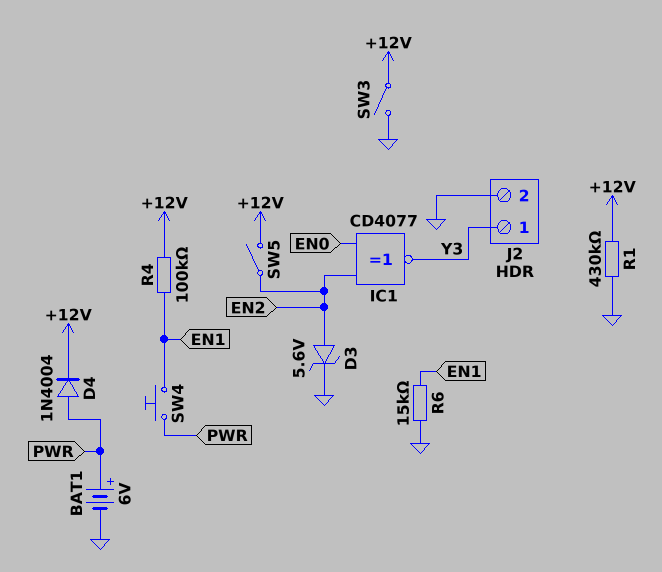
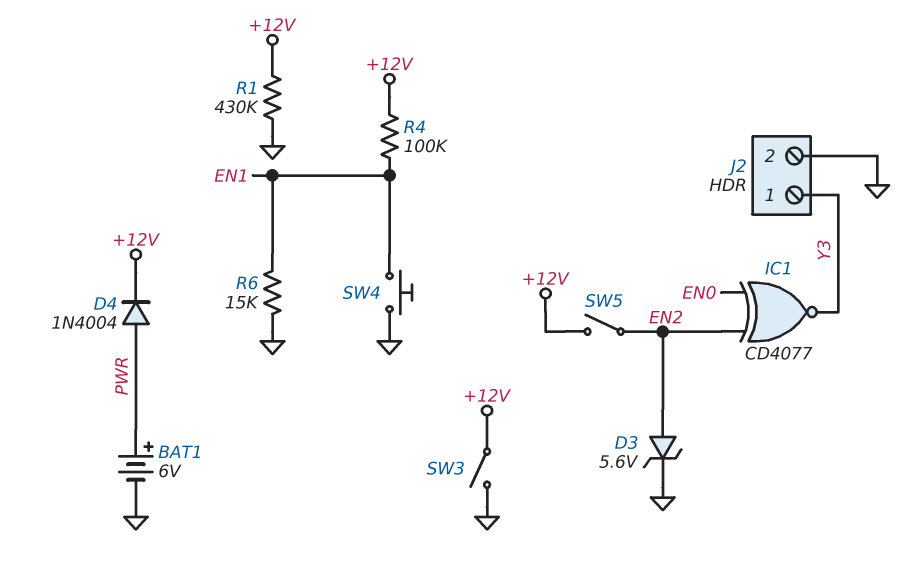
SW4: button (EN1, PWR) -> button (EN1, GND)

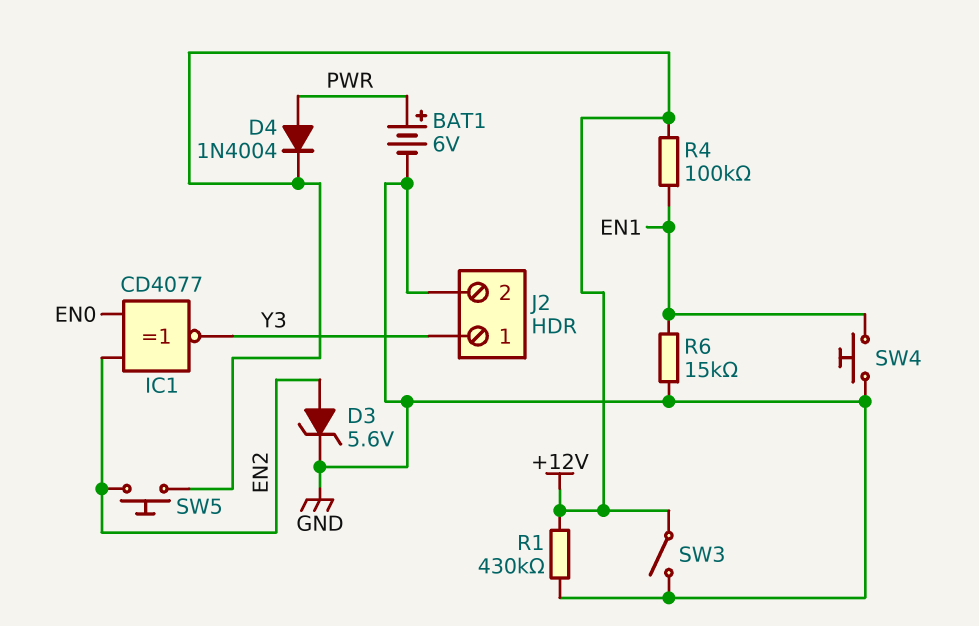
SW5: switch (+12V, EN2) -> button (+12V, EN2)

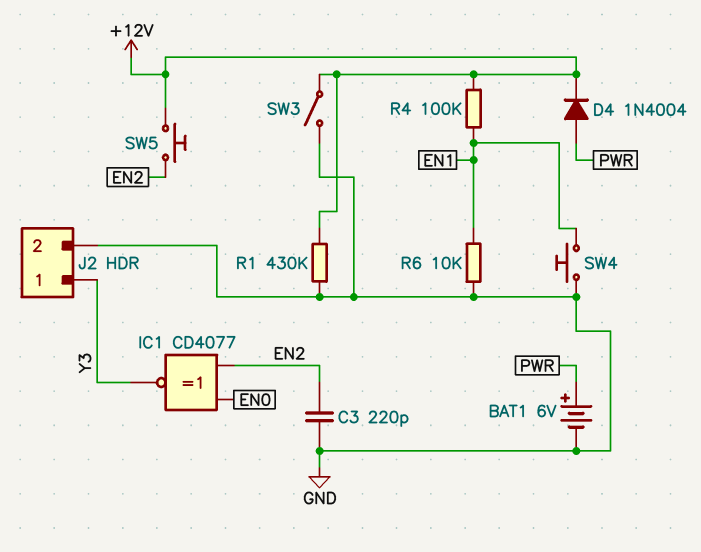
C3: none -> 220pF (EN2, GND)
D3: zener 5.6V (A EN2, K GND) -> none
R6: 15k (EN1, GND) -> 10k (EN1, GND)

